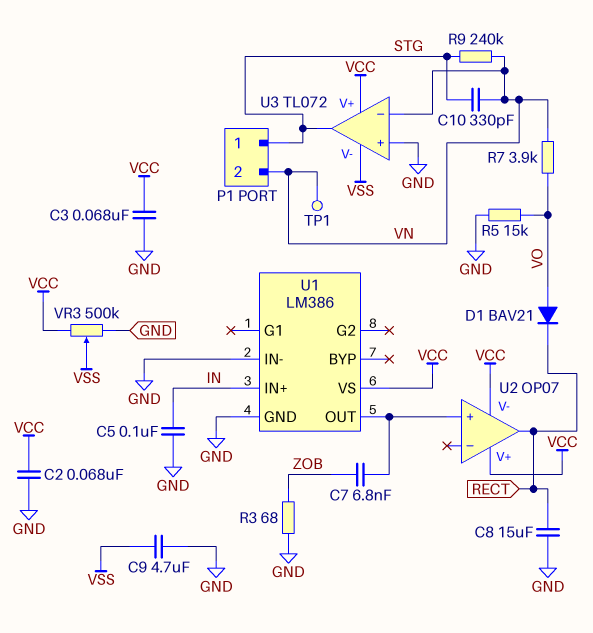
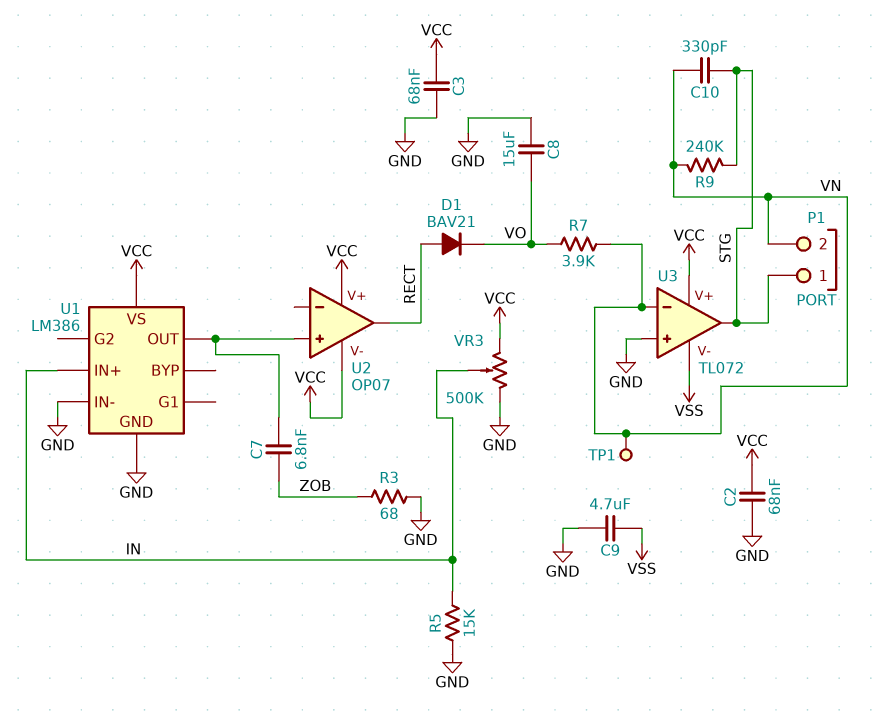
C5: 100nF (GND, IN) -> none
C8: 15uF (GND, RECT) -> 15uF (GND, VO)
D1: diode BAV21 (A VO, K RECT) -> diode BAV21 (A RECT, K VO)
R5: 15k (GND, VO) -> 15k (GND, IN)
VR3: 500k (GND, VCC, wiper VSS) -> 500k (GND, VCC, wiper IN)

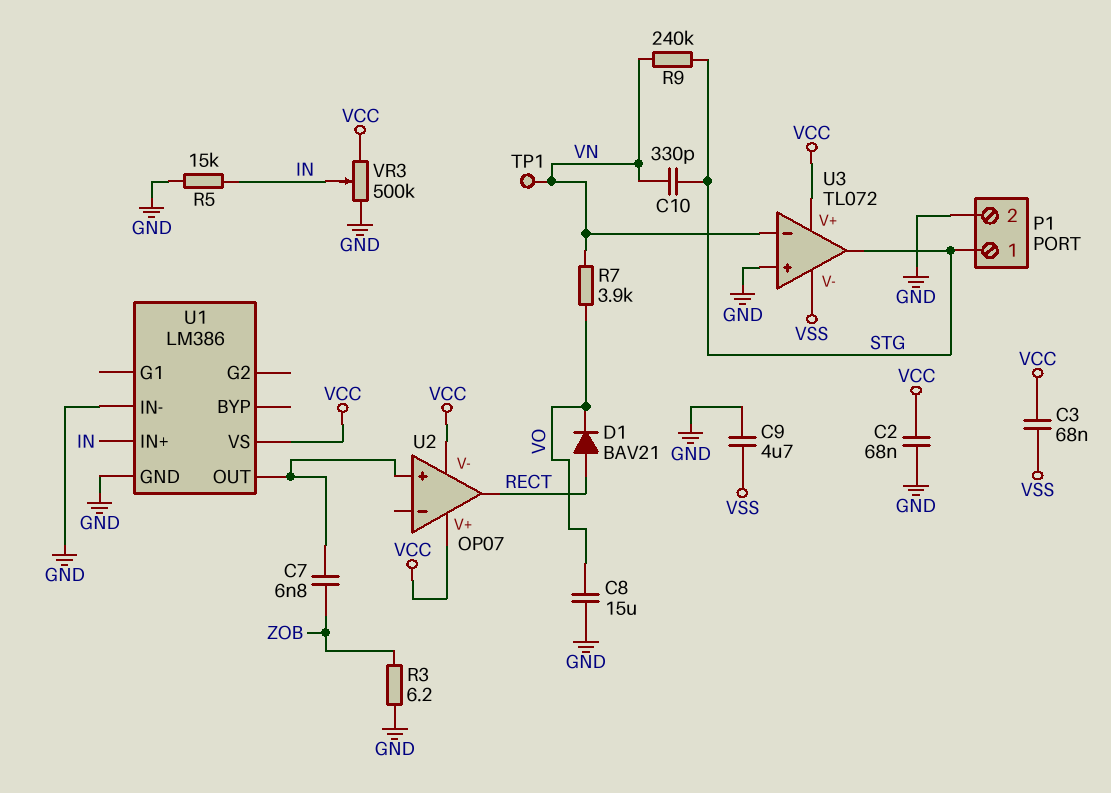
C3: 68nF (GND, VCC) -> 68nF (VCC, VSS)
P1 pin 2: VN -> GND
R3: 68 (GND, ZOB) -> 6.2 (GND, ZOB)

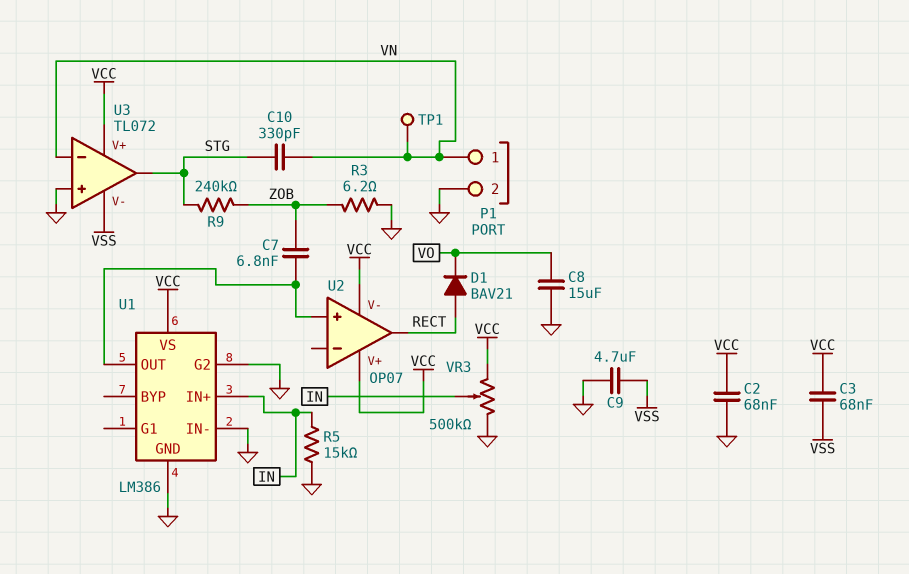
P1 pin 1: STG -> VN
R7: 3.9k (VN, VO) -> none
R9: 240k (STG, VN) -> 240k (STG, ZOB)
U1 pin G2: none -> GND

